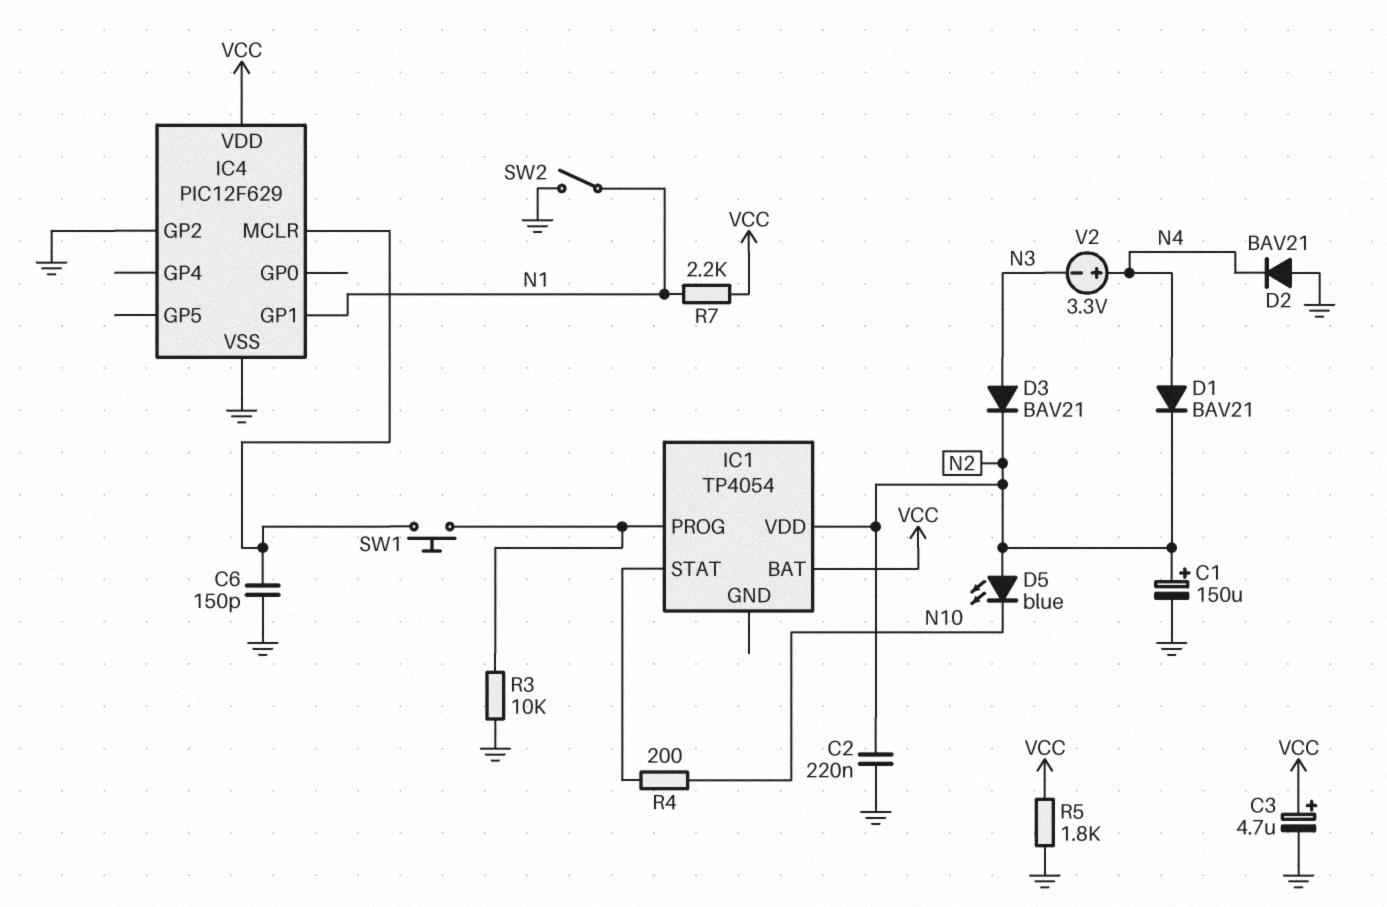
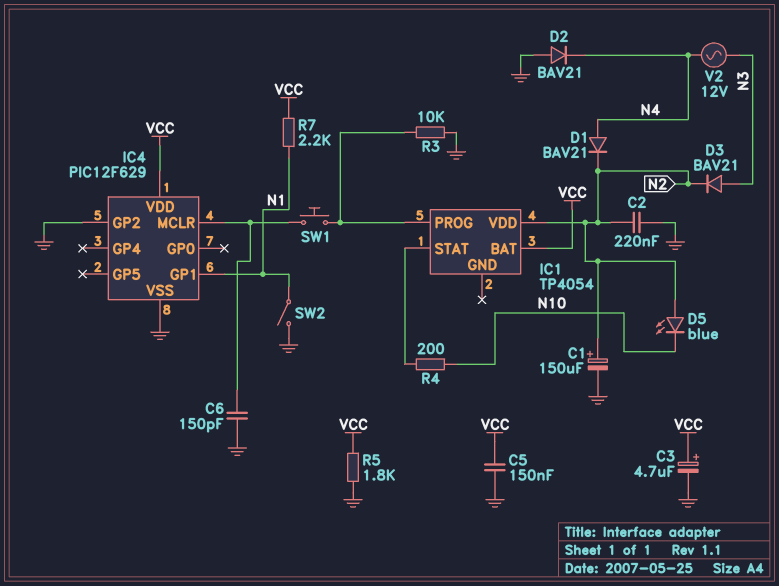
C5: none -> 150nF (GND, VCC)
V2: 3.3V (plus N4, minus N3) -> AC 12V (N3, N4)

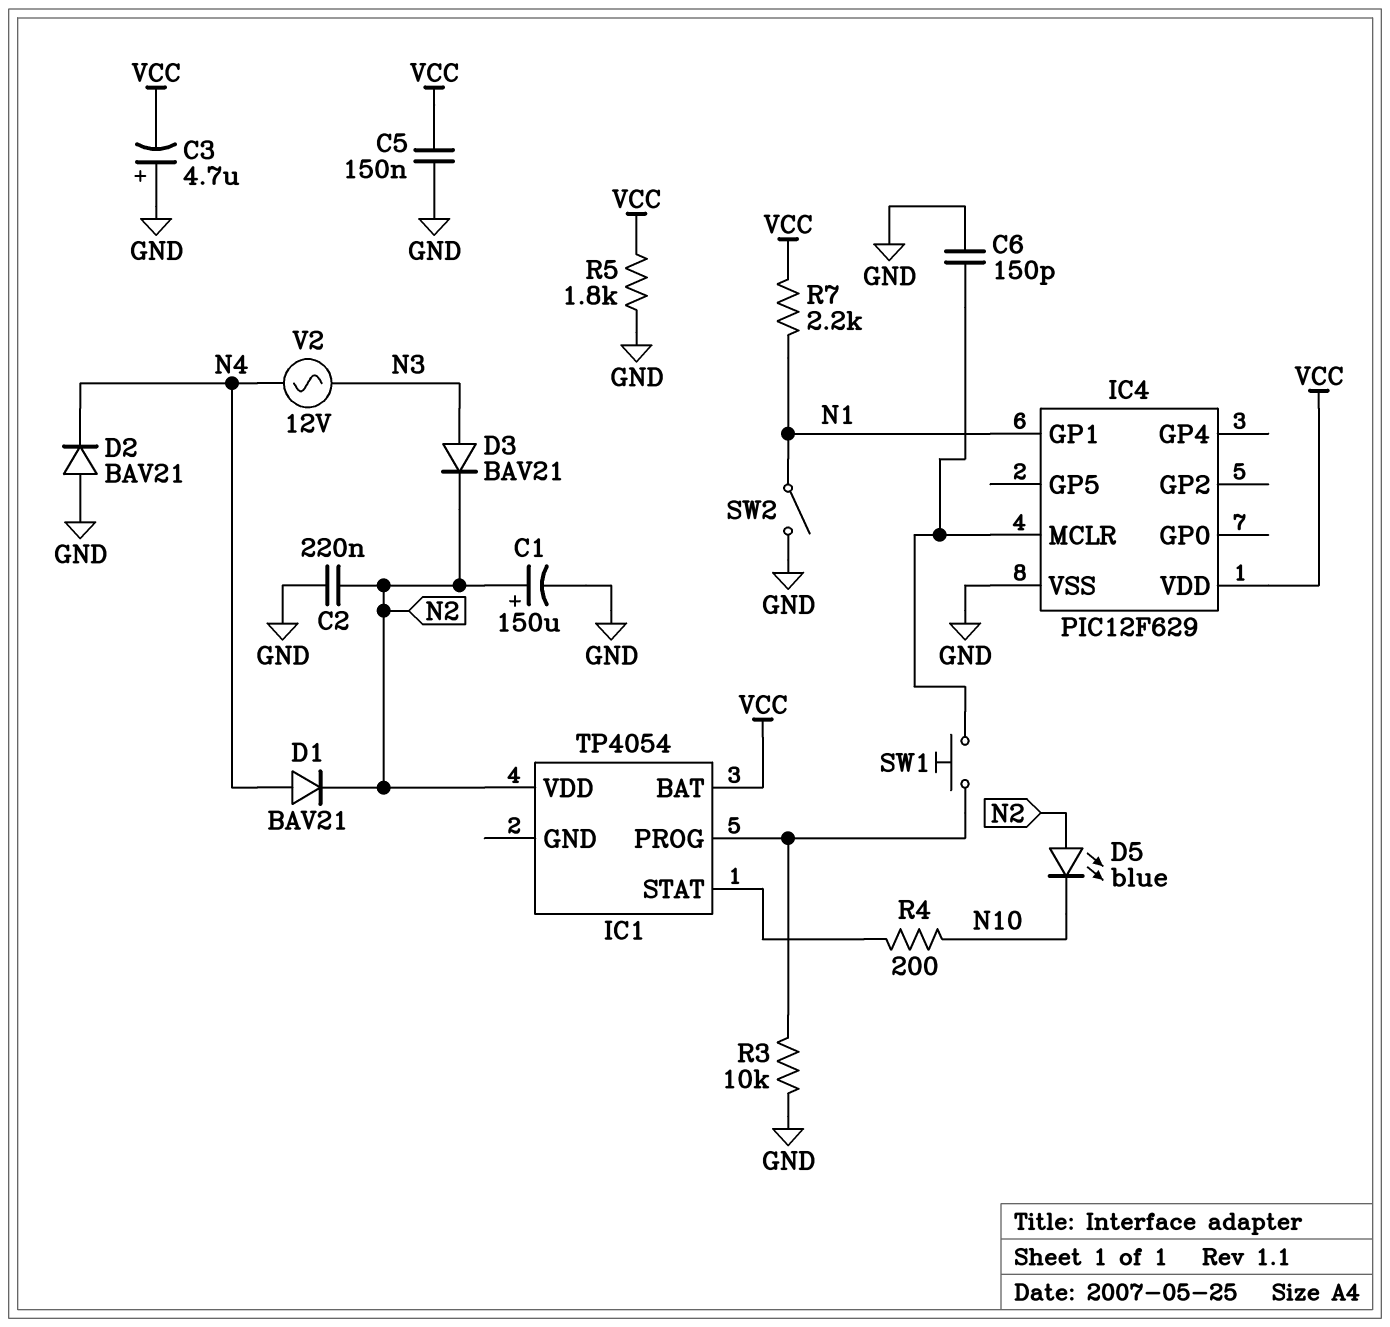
C3: 4.7uF (plus VCC, minus GND) -> 4.7uF (plus GND, minus VCC)
IC4 pin GP2: GND -> none

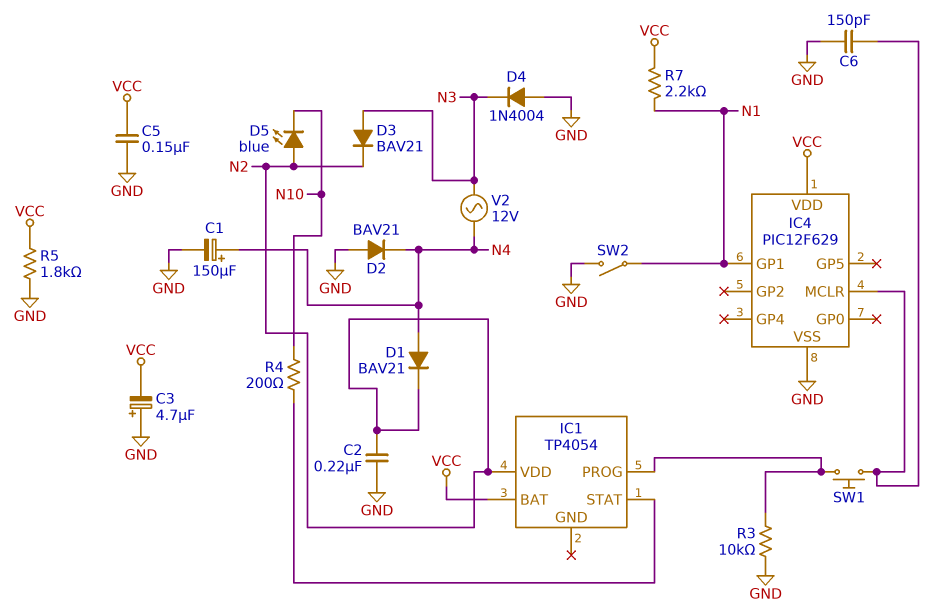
C1: 150uF (plus N2, minus GND) -> 150uF (plus N4, minus GND)
D4: none -> diode 1N4004 (A GND, K N3)

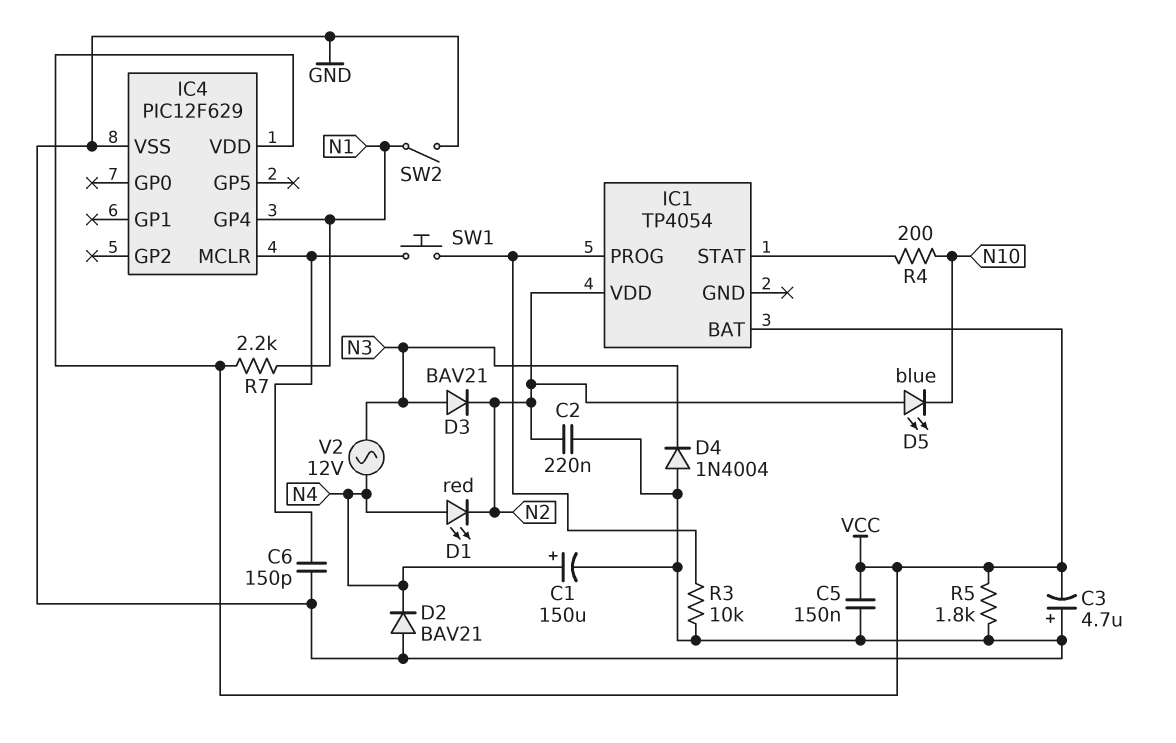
D1: diode BAV21 (A N4, K N2) -> LED red (A N4, K N2)
IC4 pin GP1: N1 -> none
IC4 pin GP4: none -> N1

